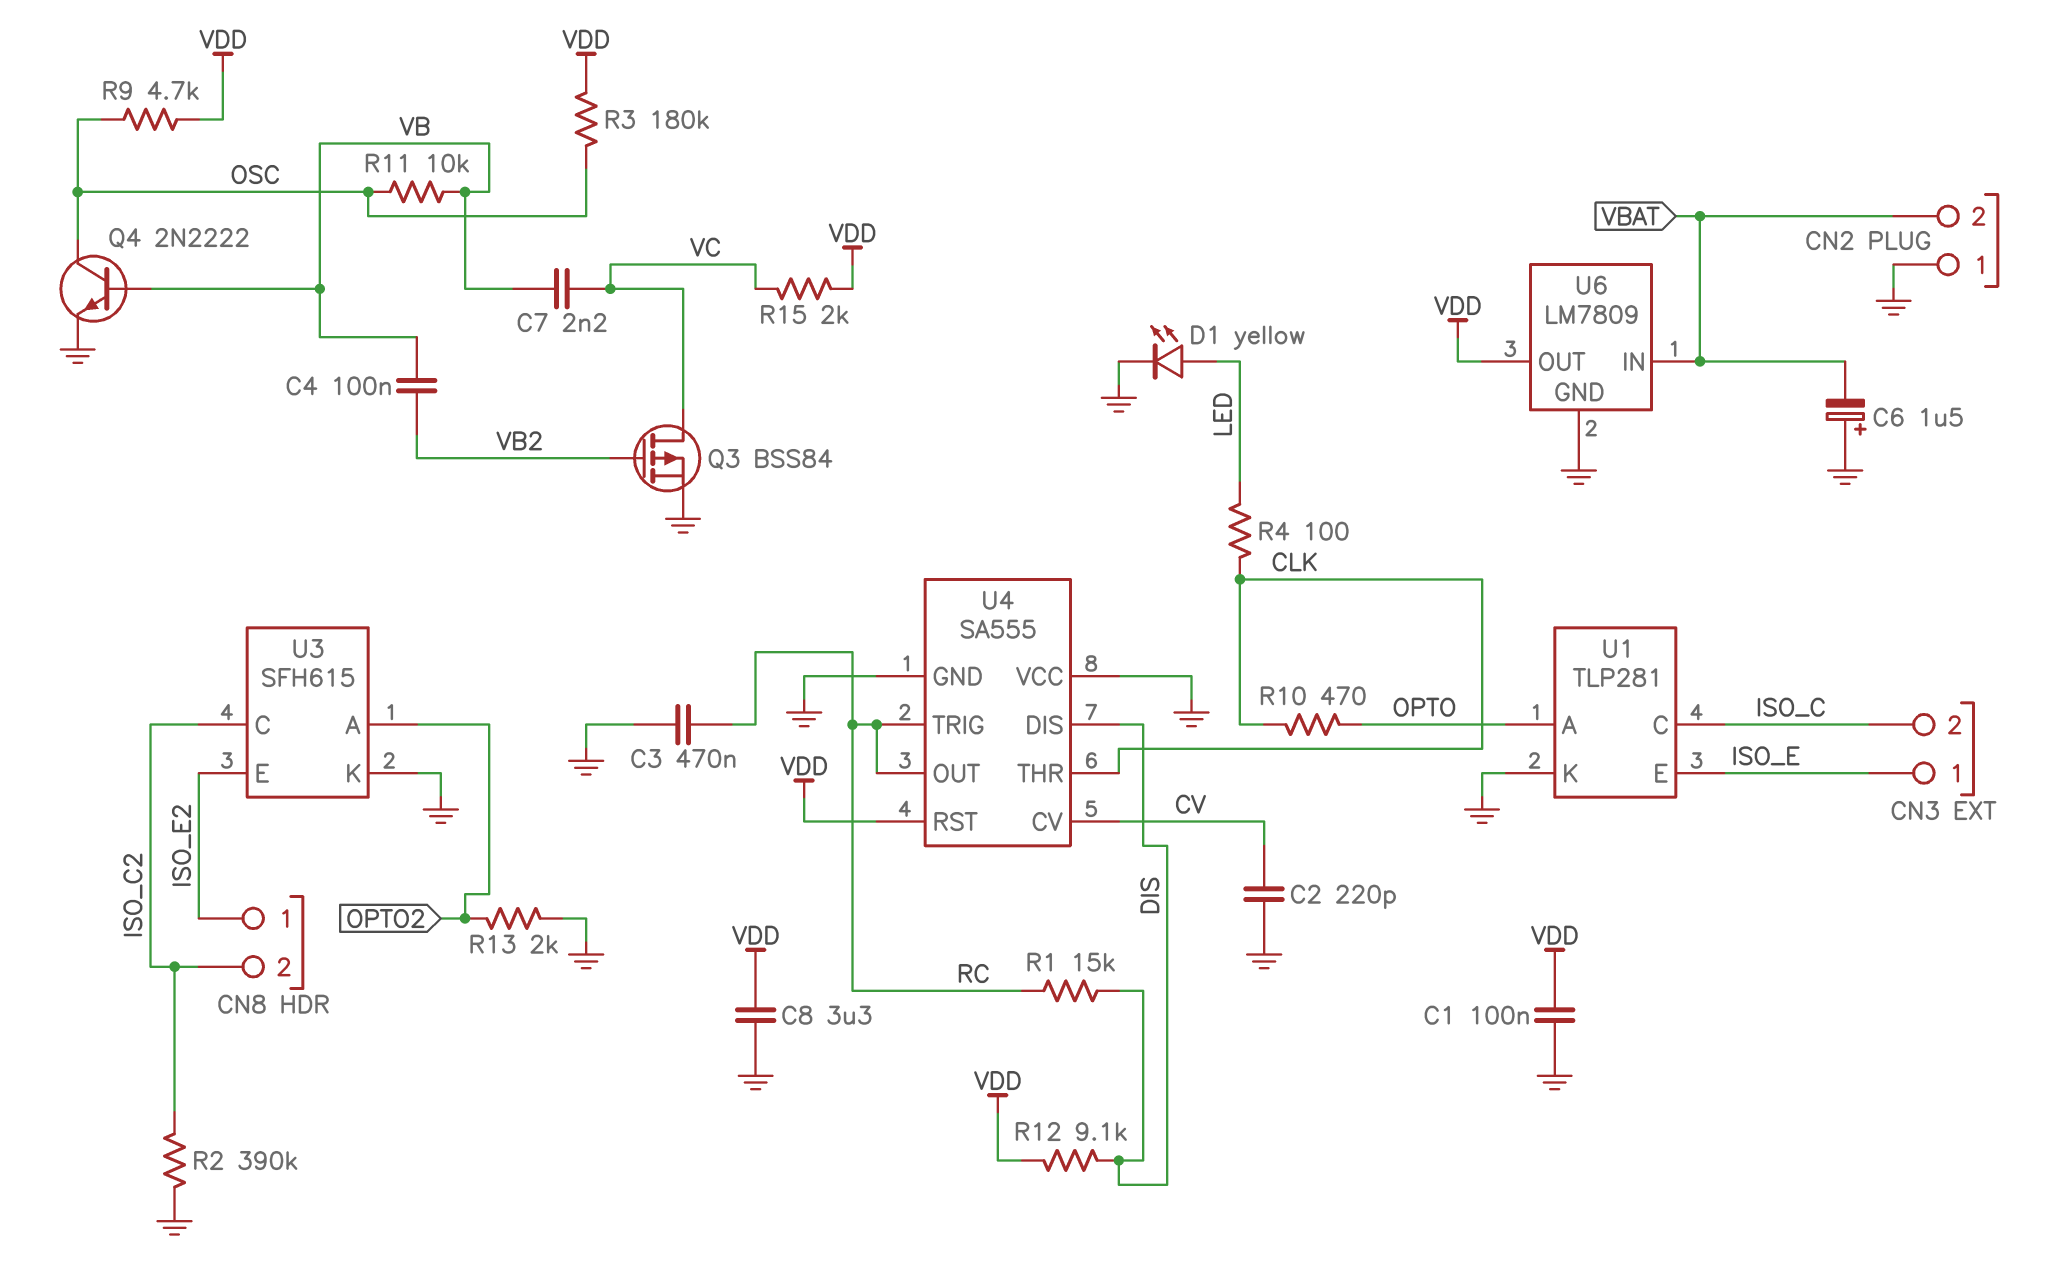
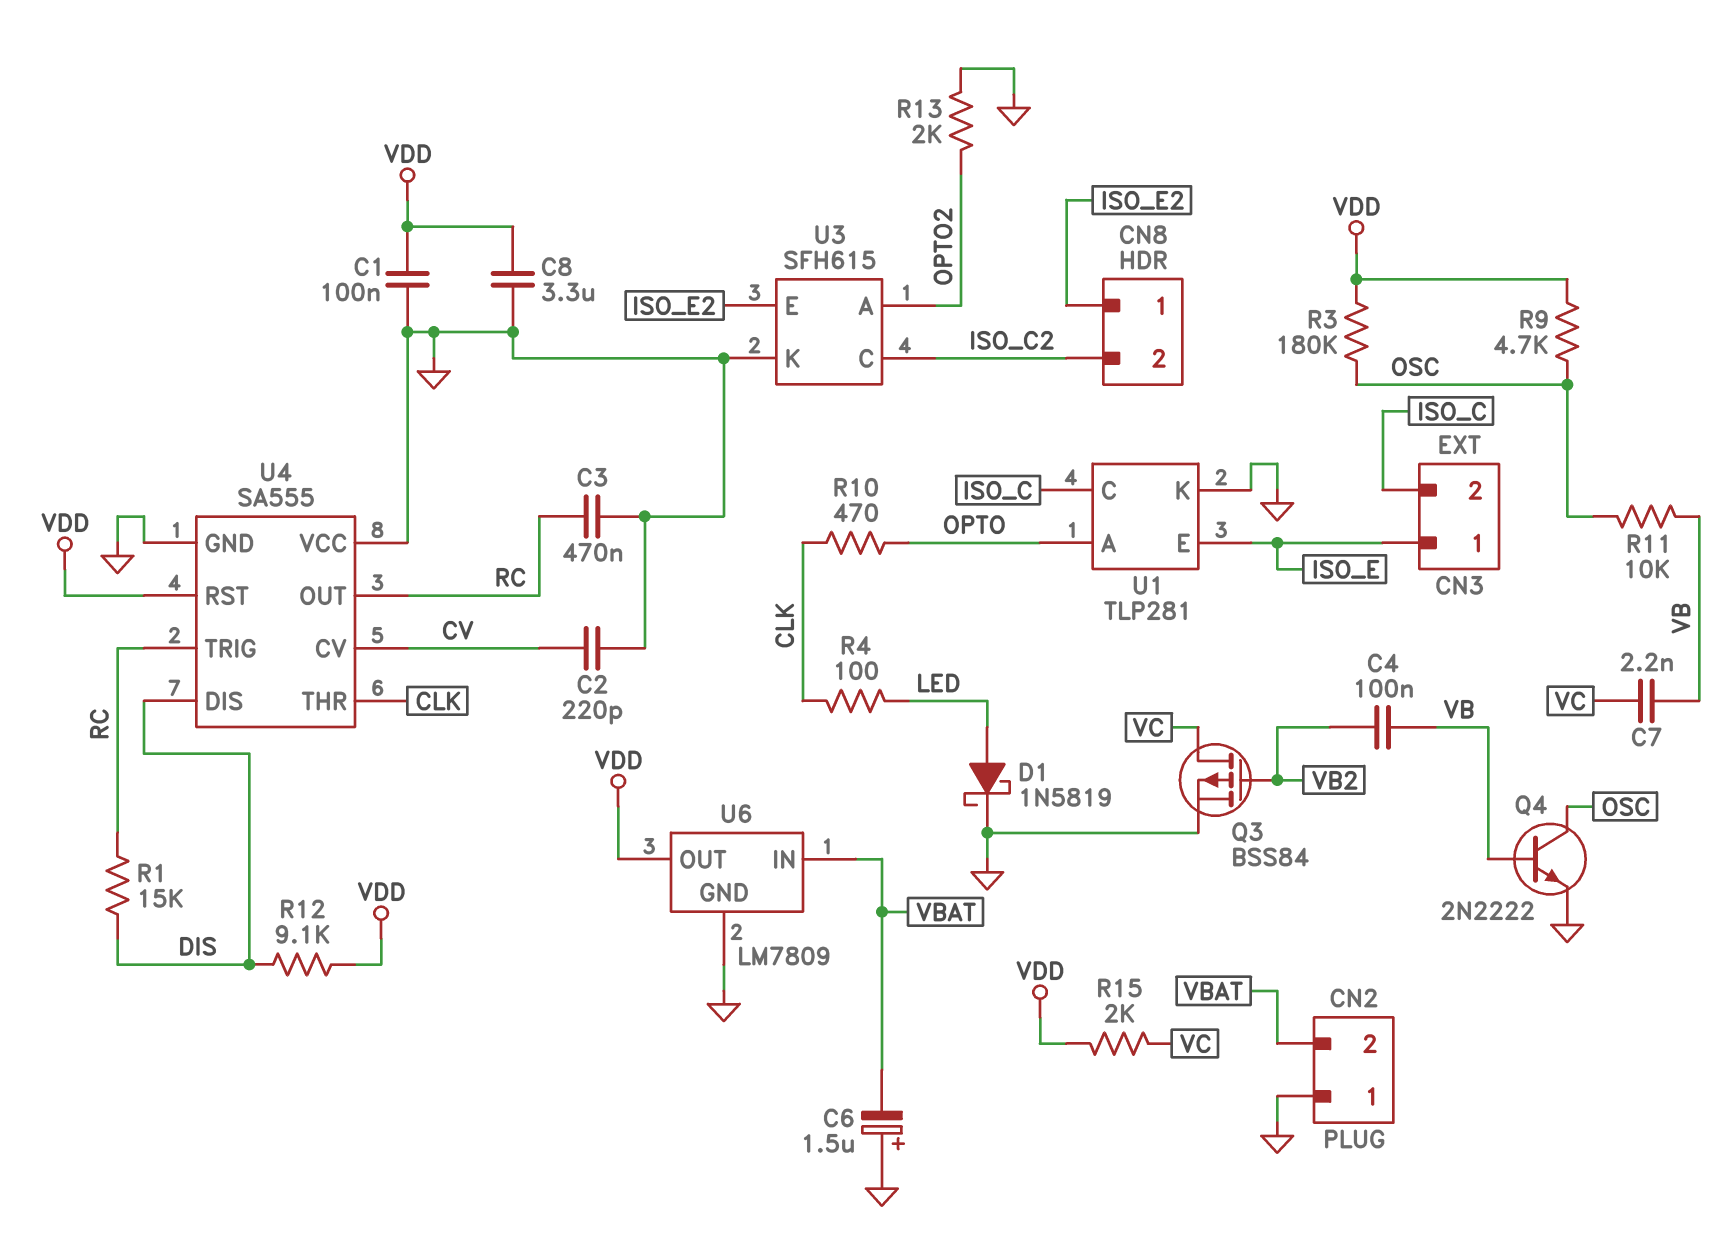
D1: LED yellow (A LED, K GND) -> schottky 1N5819 (A LED, K GND)
R2: 390k (GND, ISO_C2) -> none

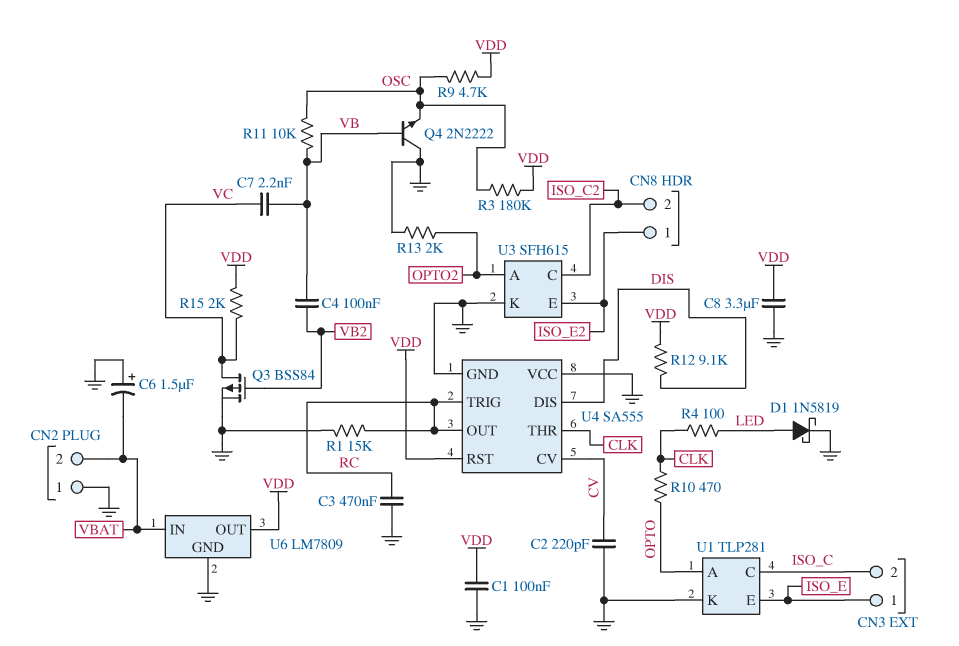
Q4: NPN 2N2222 (B VB, C OSC, E GND) -> NPN 2N2222 (B VB, C GND, E OSC)
R1: 15k (DIS, RC) -> 15k (GND, RC)

